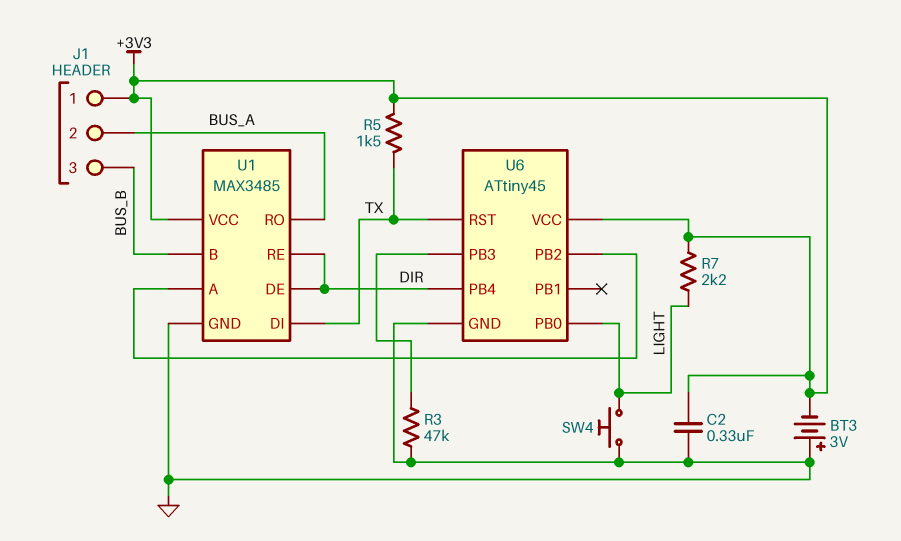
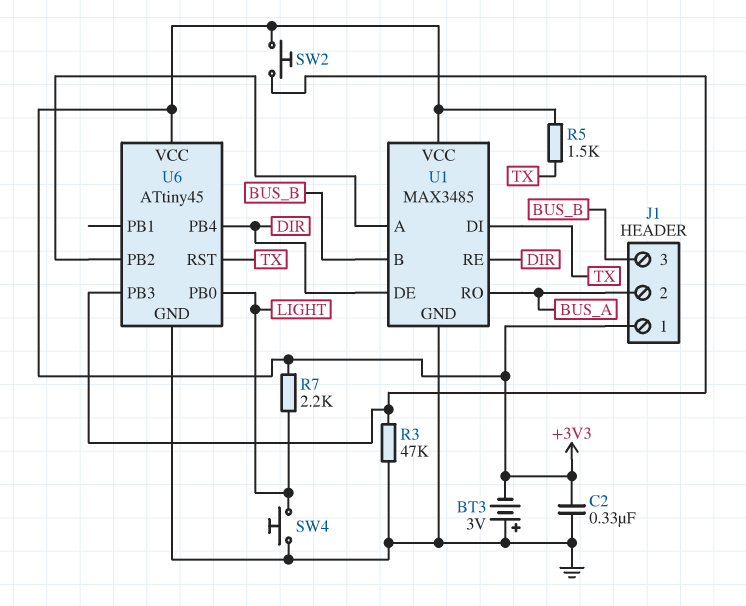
SW2: none -> button (+3V3, U6/PB3)

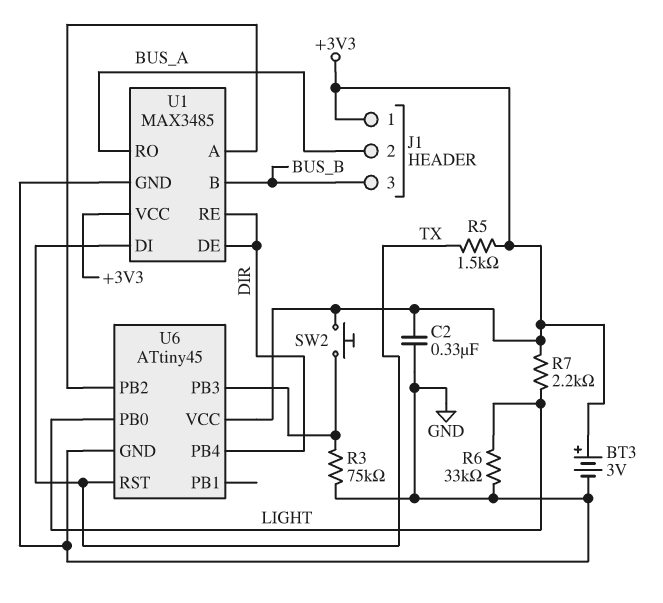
BT3: 3V (plus GND, minus +3V3) -> 3V (plus +3V3, minus GND)
R3: 47k (GND, U6/PB3) -> 75k (GND, U6/PB3)
R6: none -> 33k (GND, LIGHT)
SW4: button (GND, LIGHT) -> none

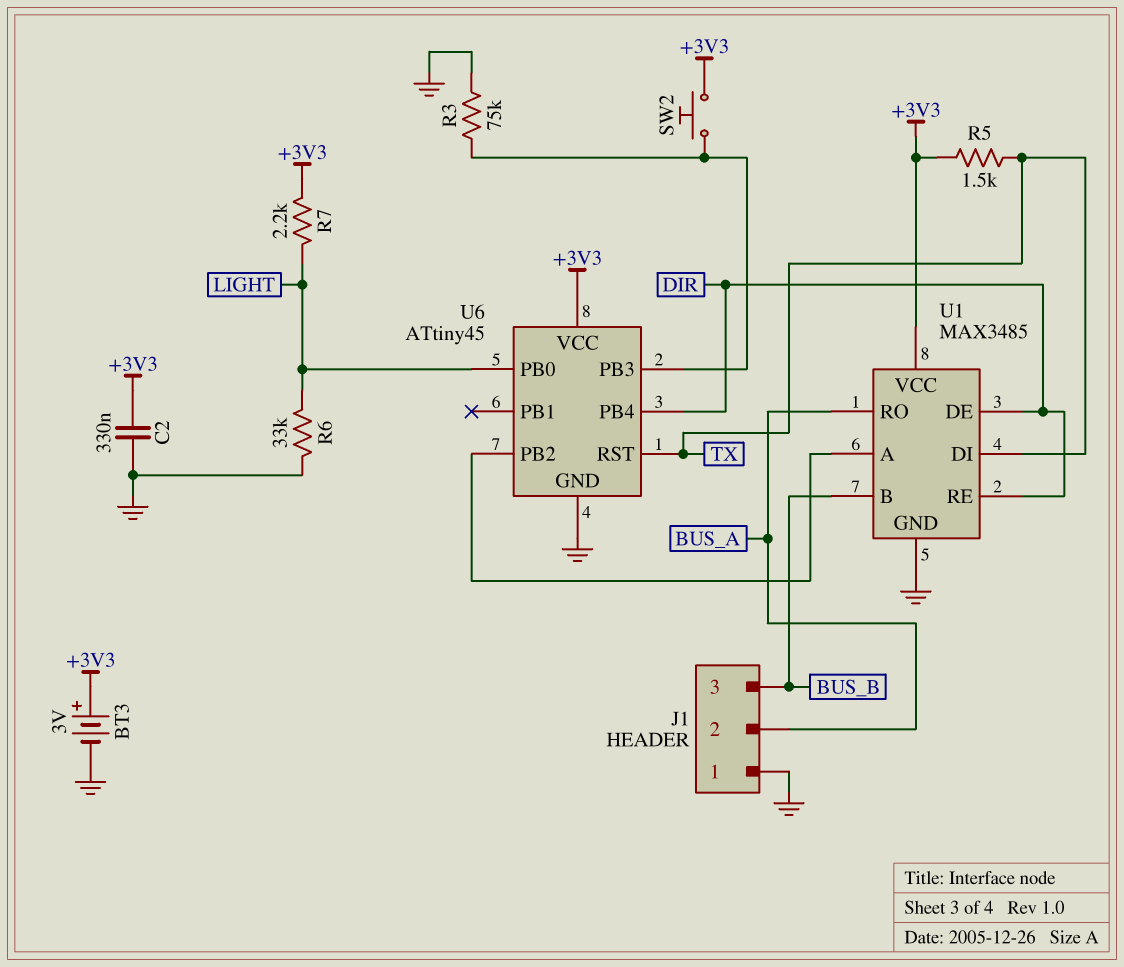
J1 pin 1: +3V3 -> GND

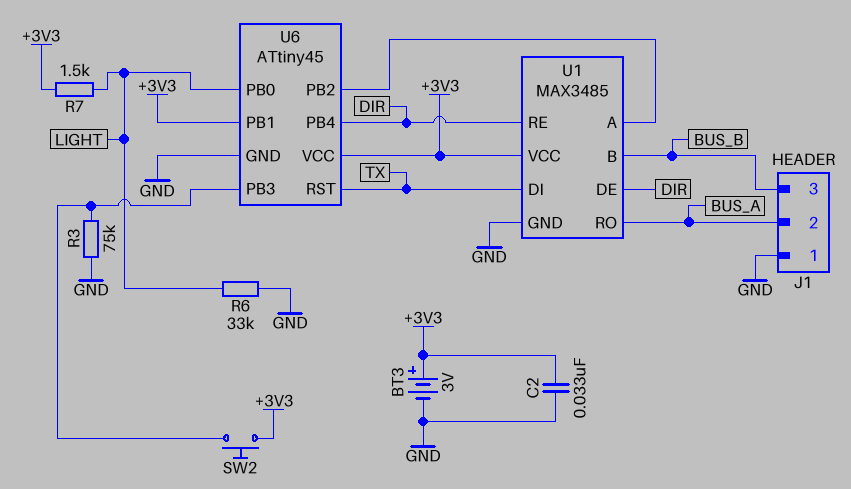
C2: 330nF (+3V3, GND) -> 33nF (+3V3, GND)
R5: 1.5k (+3V3, TX) -> none
R7: 2.2k (+3V3, LIGHT) -> 1.5k (+3V3, LIGHT)
U6 pin PB1: none -> +3V3

